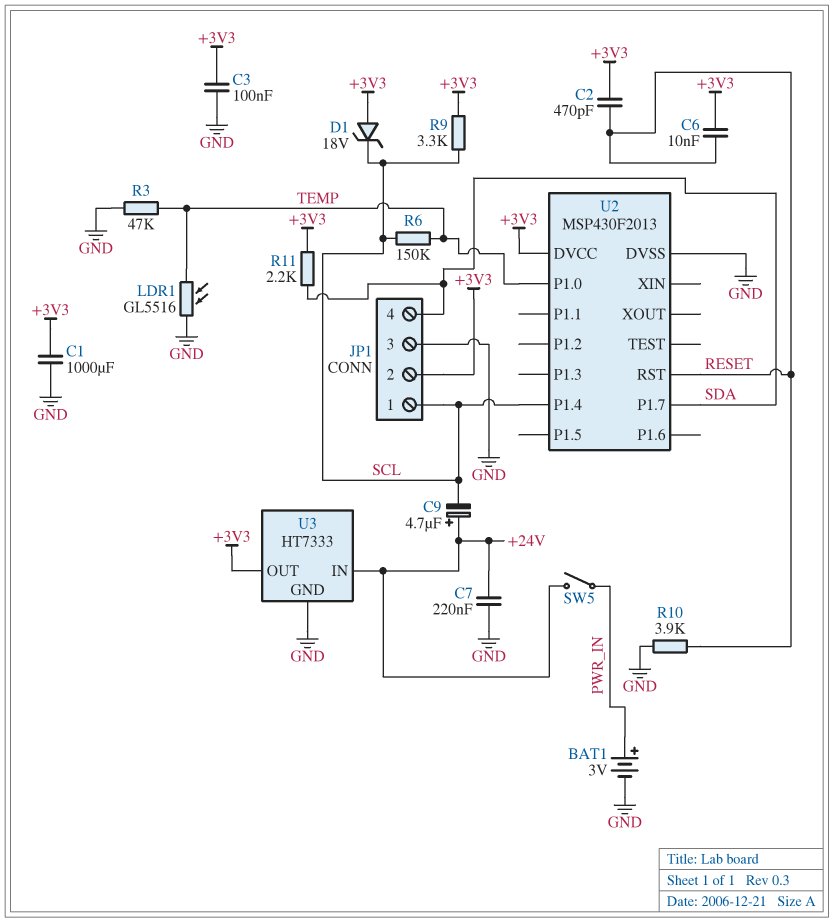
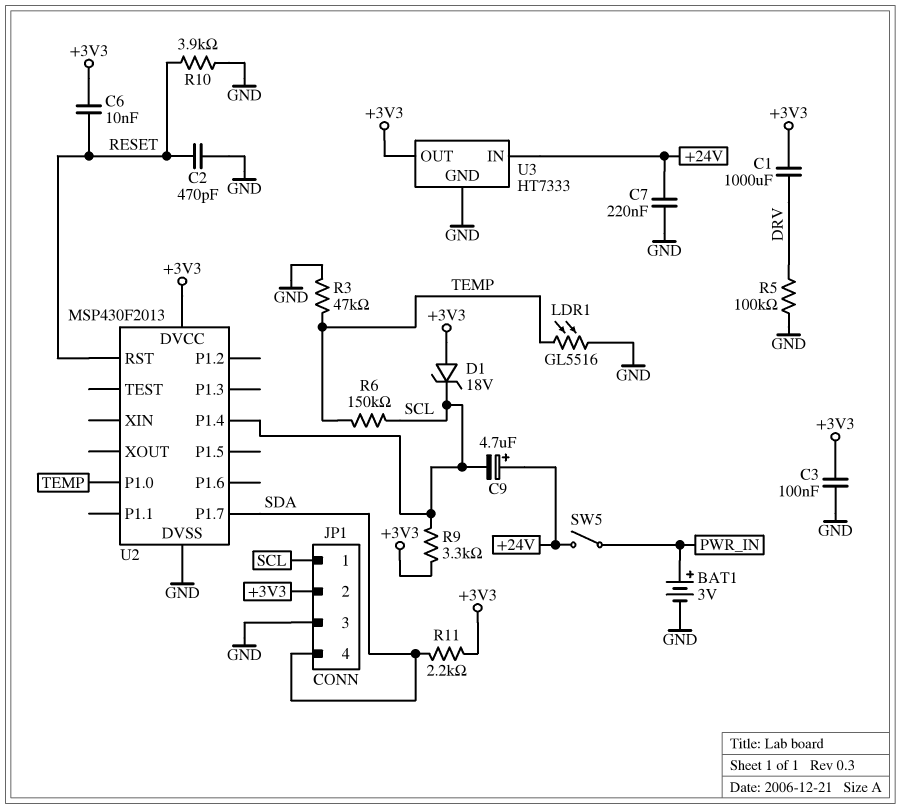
C1: 1000uF (+3V3, GND) -> 1000uF (+3V3, DRV)
C2: 470pF (+3V3, RESET) -> 470pF (GND, RESET)
R5: none -> 100k (DRV, GND)

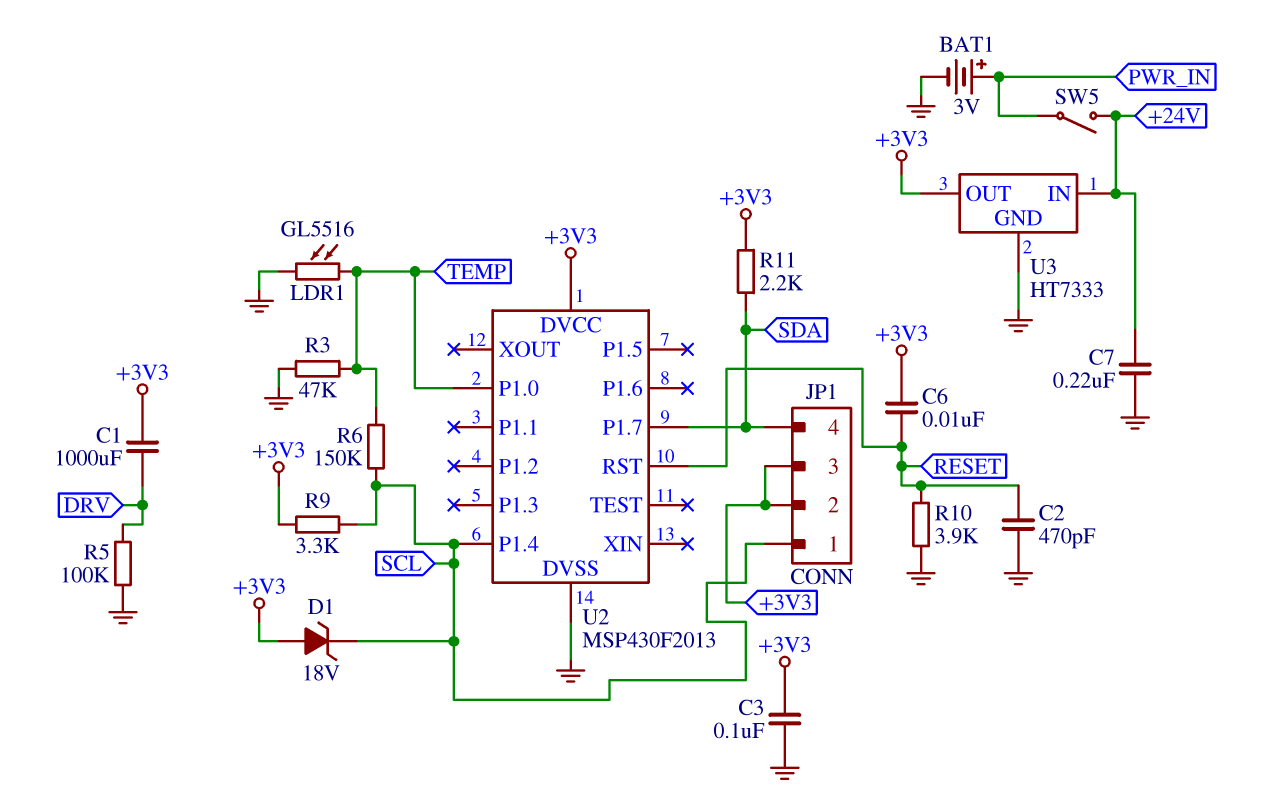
C9: 4.7uF (plus +24V, minus SCL) -> none
JP1 pin 3: GND -> +3V3

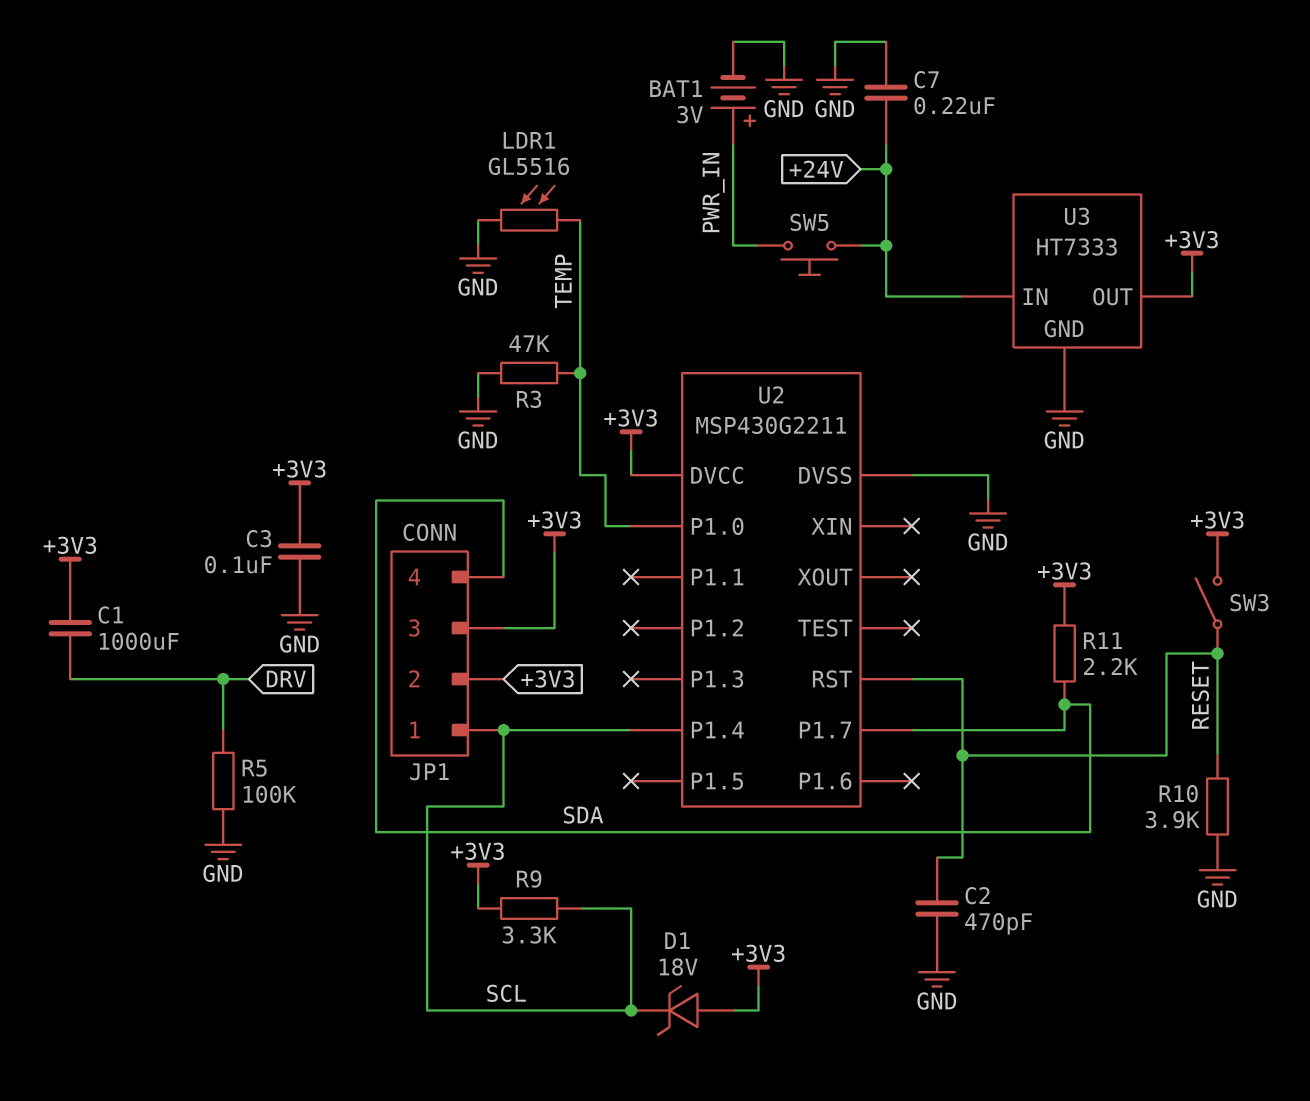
C6: 10nF (+3V3, RESET) -> none
R6: 150k (SCL, TEMP) -> none
SW3: none -> switch (+3V3, RESET)
SW5: switch (+24V, PWR_IN) -> button (+24V, PWR_IN)
U2: MSP430F2013 -> MSP430G2211

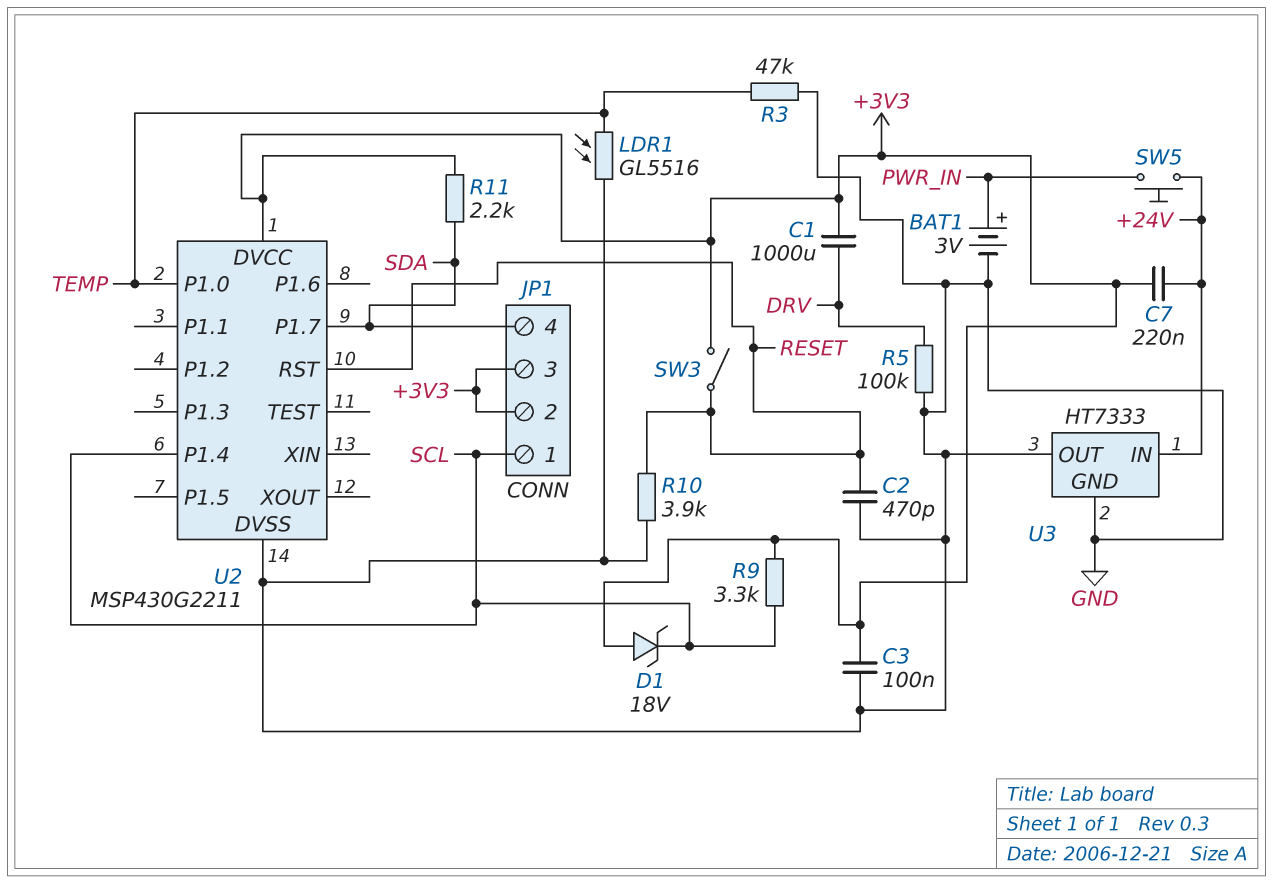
C7: 220nF (+24V, GND) -> 220nF (+3V3, +24V)
U3 pin OUT: +3V3 -> GND

